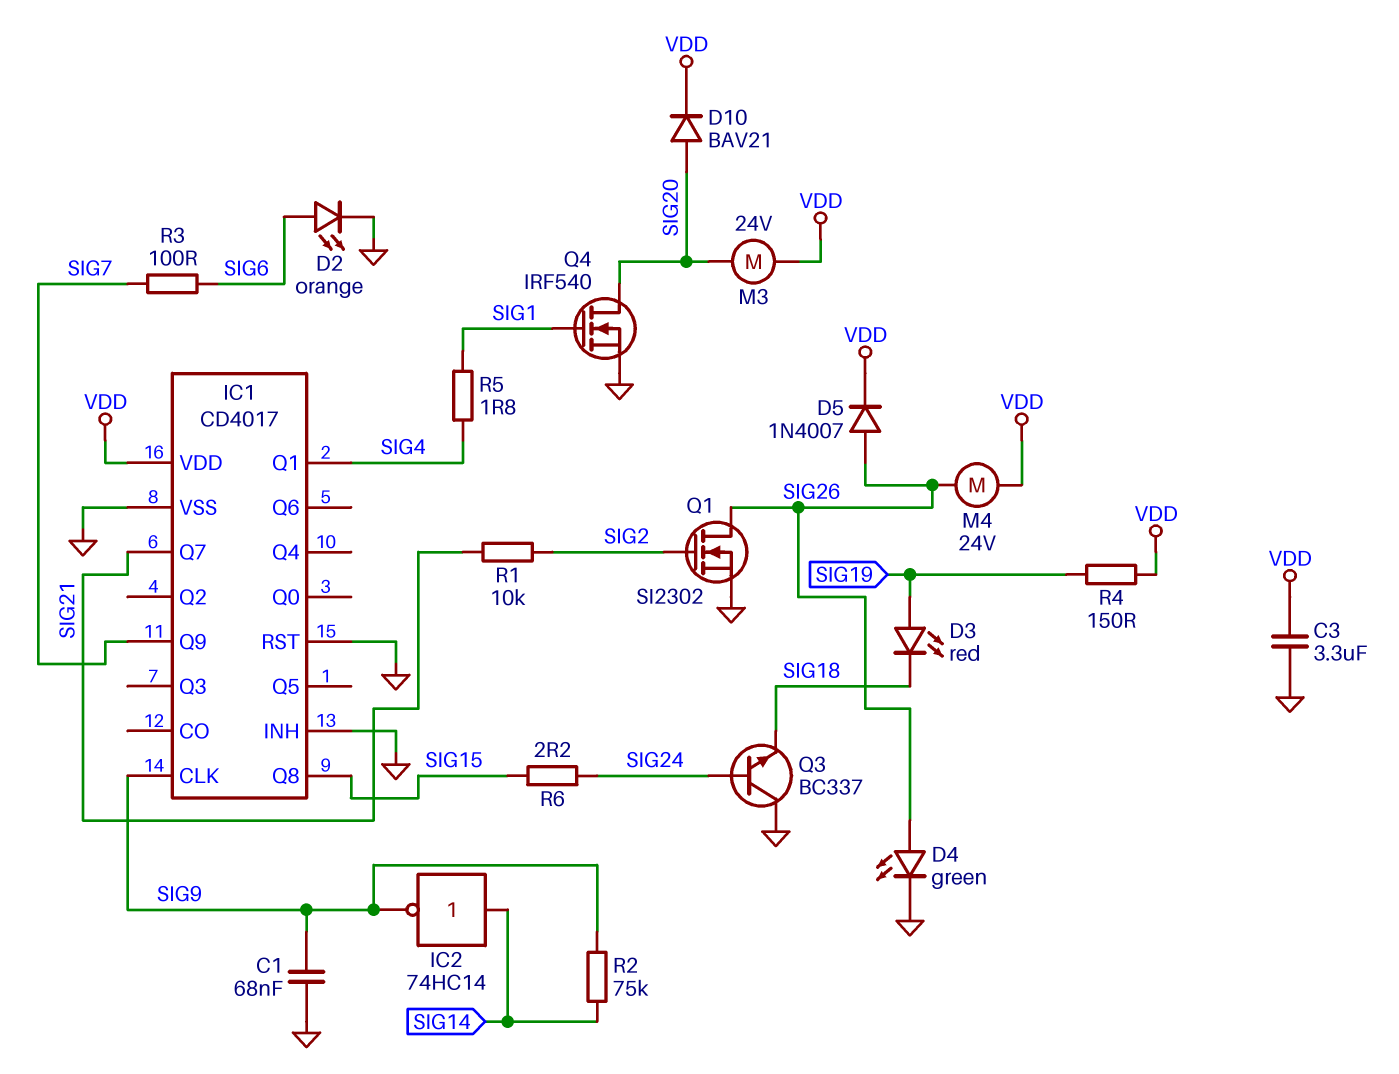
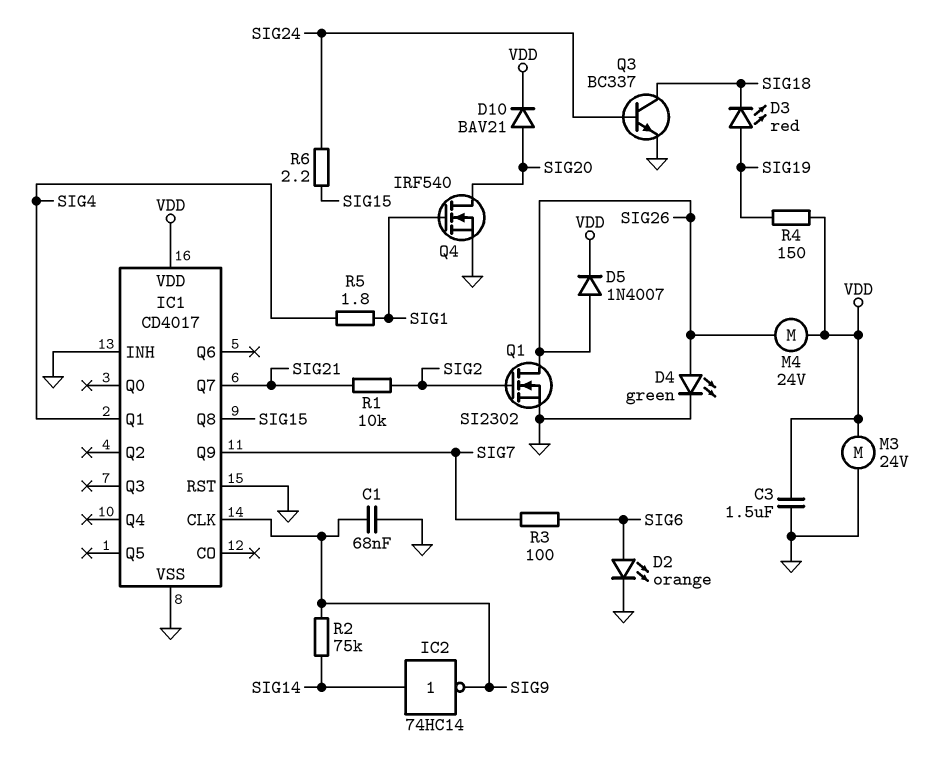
C3: 3.3uF (GND, VDD) -> 1.5uF (GND, VDD)
M3: motor 24V (SIG20, VDD) -> motor 24V (GND, VDD)
Q3: NPN BC337 (B SIG24, C GND, E SIG18) -> NPN BC337 (B SIG24, C SIG18, E GND)

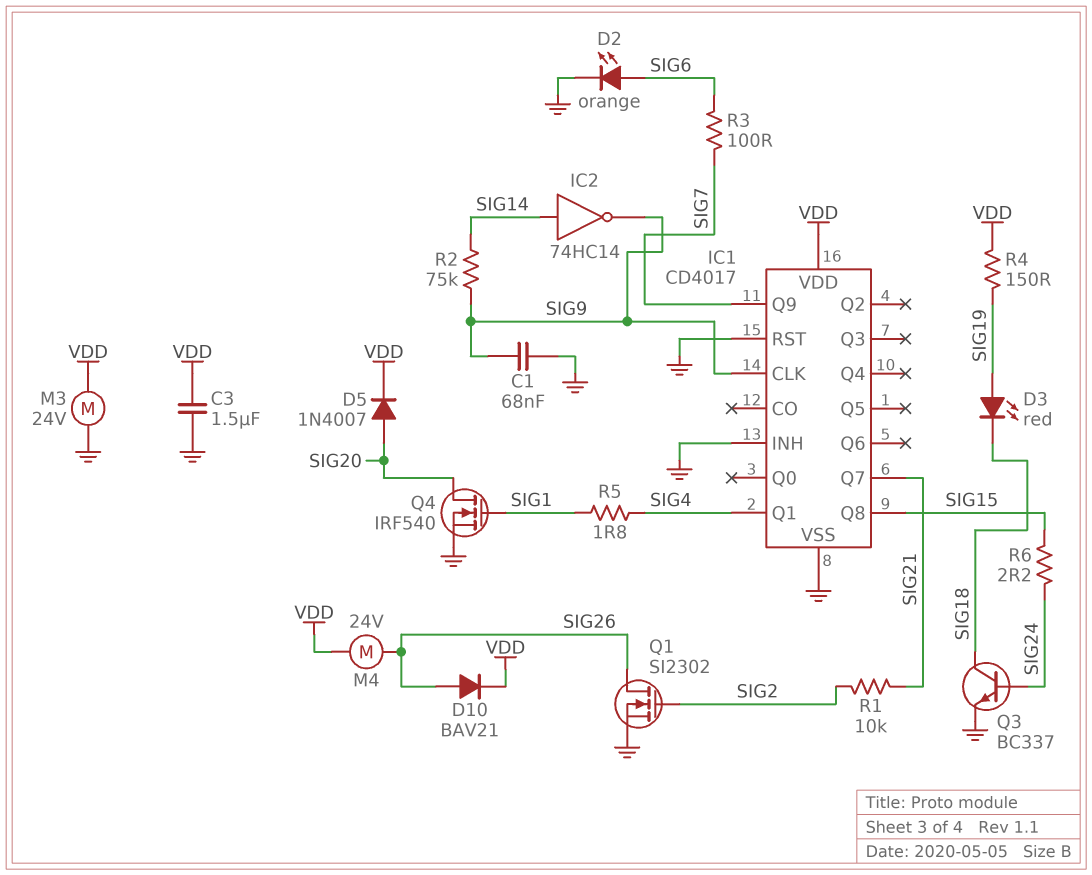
D4: LED green (A SIG26, K GND) -> none
D5: diode 1N4007 (A SIG26, K VDD) -> diode 1N4007 (A SIG20, K VDD)
D10: diode BAV21 (A SIG20, K VDD) -> diode BAV21 (A SIG26, K VDD)

